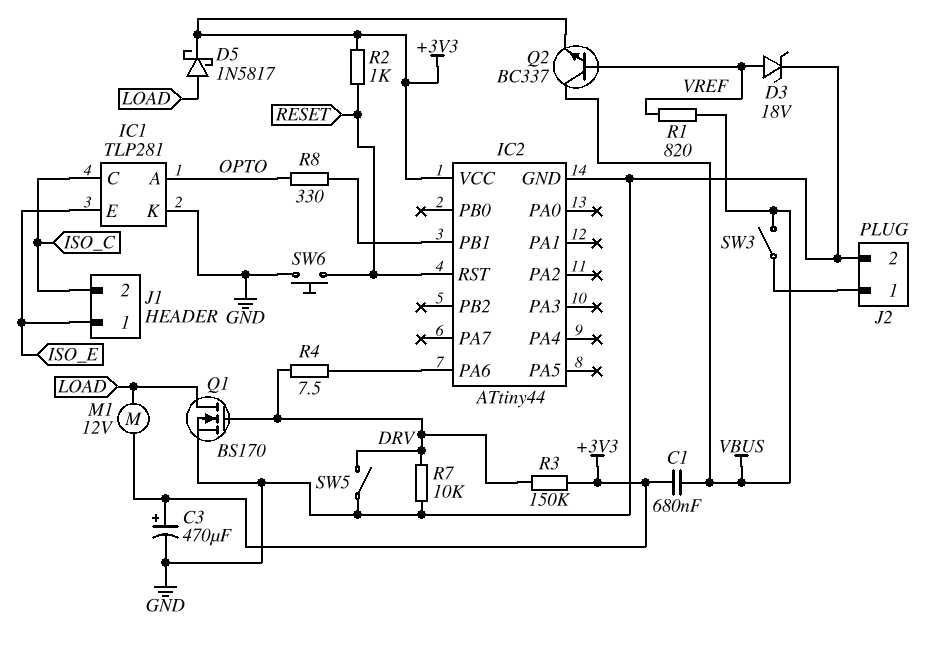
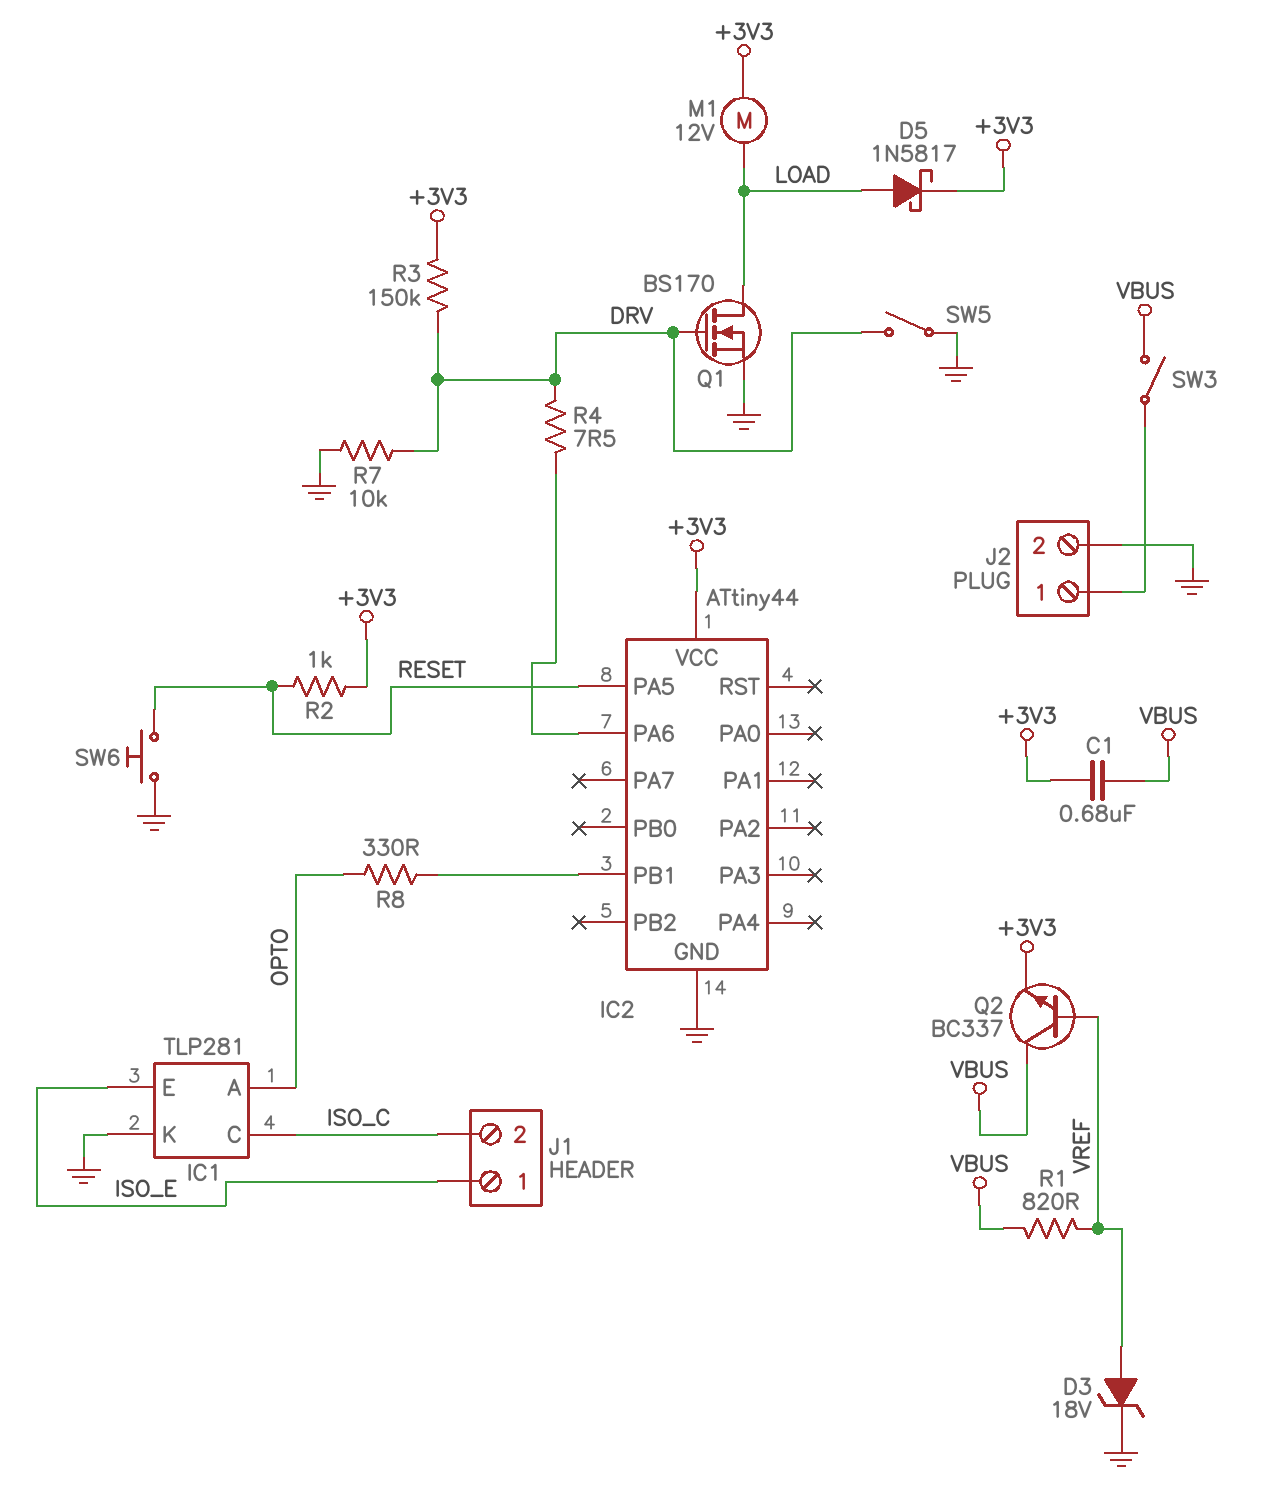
C3: 470uF (plus +3V3, minus GND) -> none
IC2 pin PA5: none -> RESET
IC2 pin RST: RESET -> none

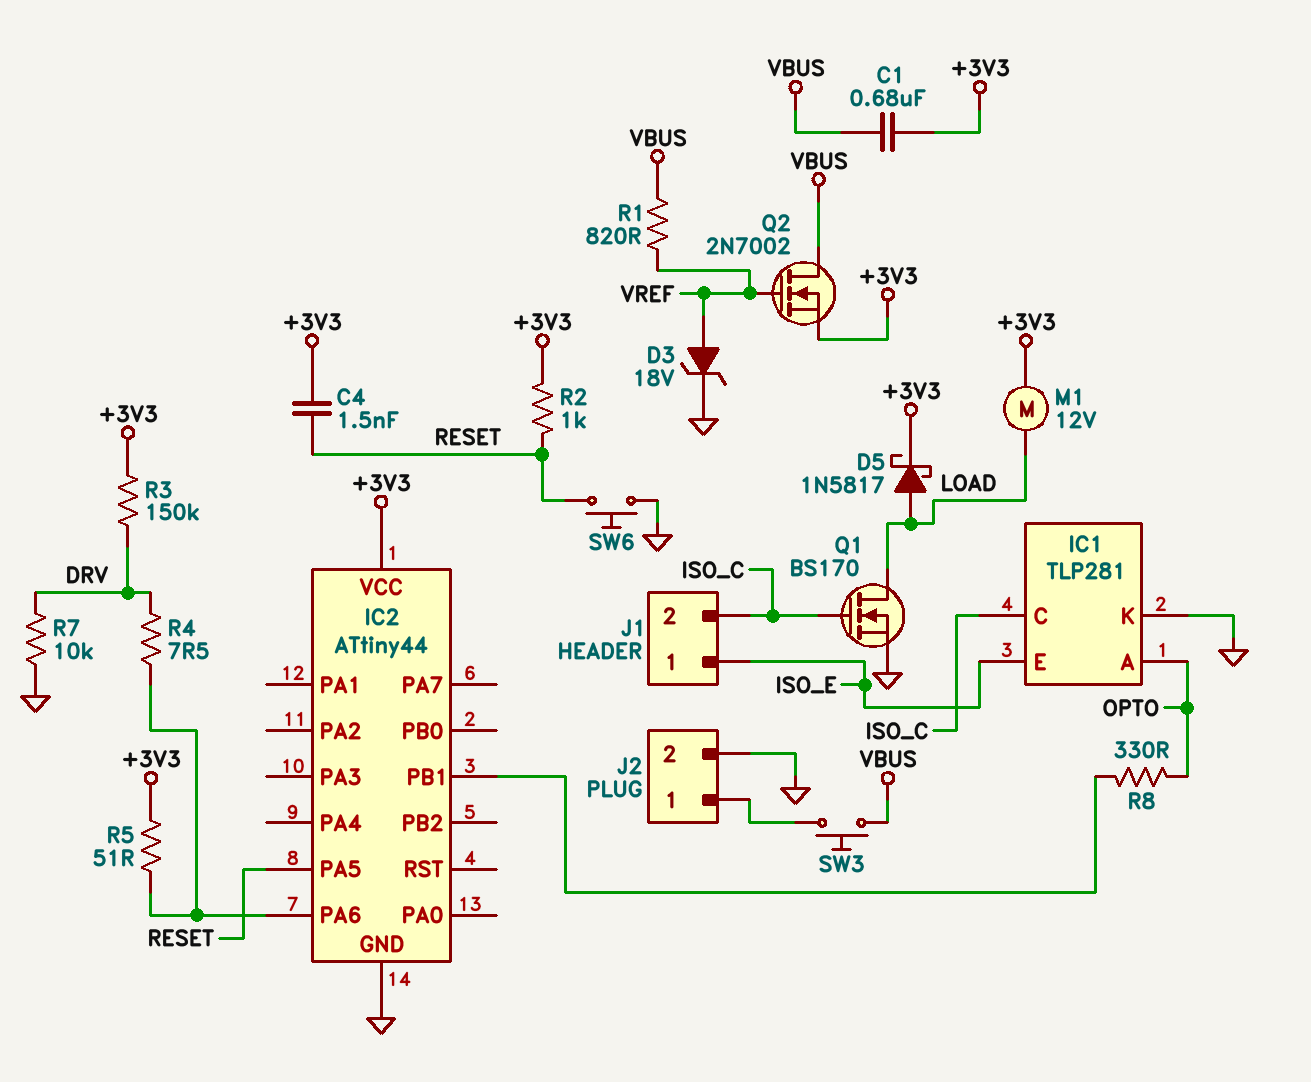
C4: none -> 1.5nF (+3V3, RESET)
Q1: NMOS BS170 (G DRV, D LOAD, S GND) -> NMOS BS170 (G ISO_C, D LOAD, S GND)
Q2: NPN BC337 (B VREF, C VBUS, E +3V3) -> NMOS 2N7002 (G VREF, D VBUS, S +3V3)
R5: none -> 51 (+3V3, IC2/PA6)
SW3: switch (J2/1, VBUS) -> button (J2/1, VBUS)
SW5: switch (DRV, GND) -> none

